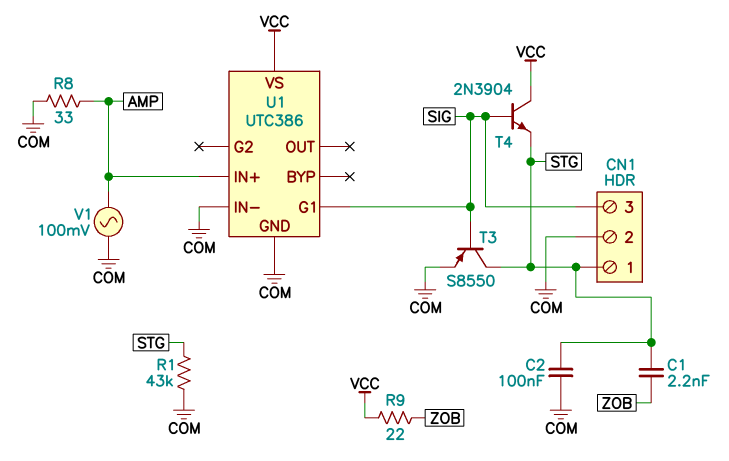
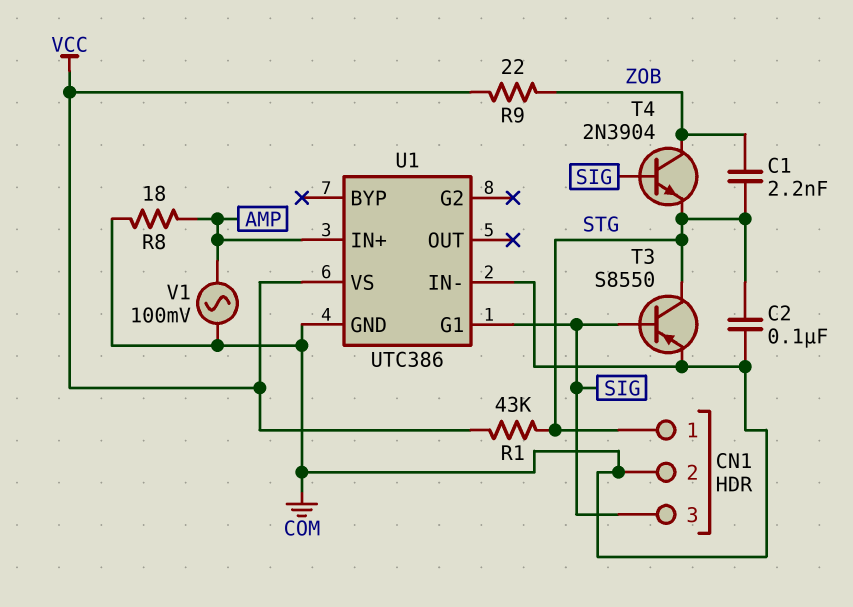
R1: 43k (COM, STG) -> 43k (STG, VCC)
R8: 33 (AMP, COM) -> 18 (AMP, COM)
T4: NPN 2N3904 (B SIG, C VCC, E STG) -> NPN 2N3904 (B SIG, C ZOB, E STG)

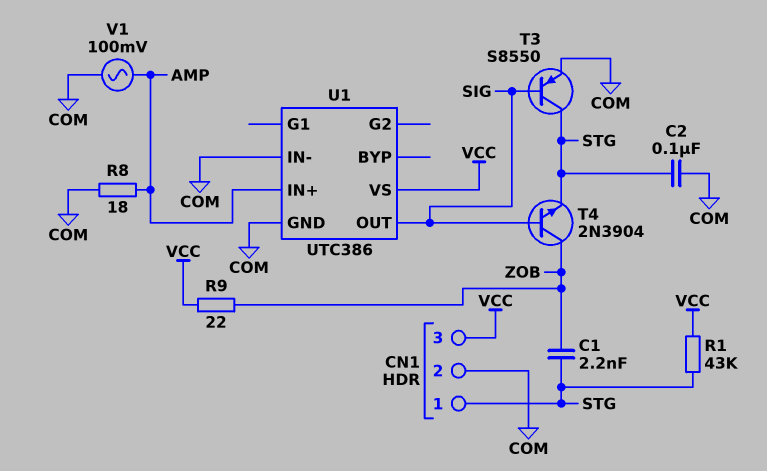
CN1 pin 3: SIG -> VCC
U1 pin G1: SIG -> none
U1 pin OUT: none -> SIG

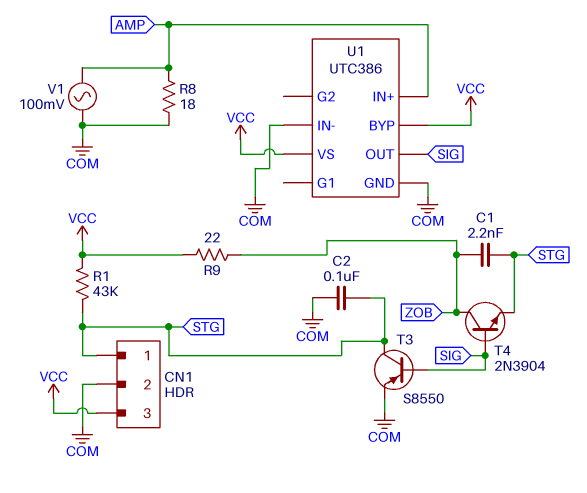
U1 pin BYP: none -> VCC

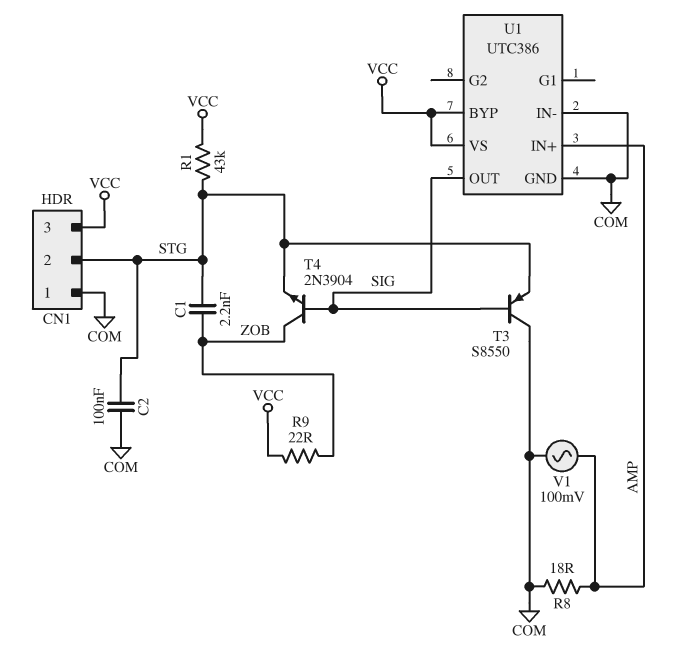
CN1 pin 1: STG -> COM
CN1 pin 2: COM -> STG
T3: PNP S8550 (B SIG, C STG, E COM) -> PNP S8550 (B SIG, C COM, E STG)

